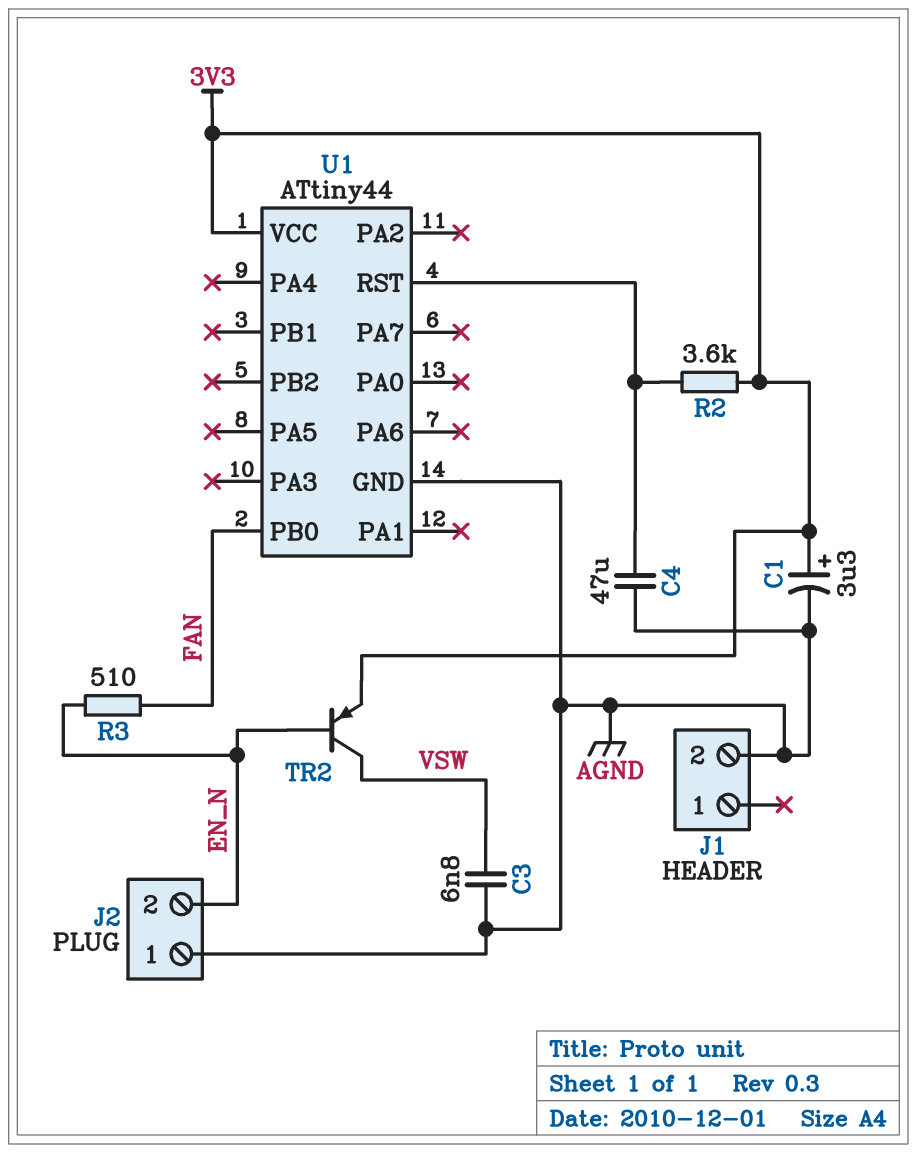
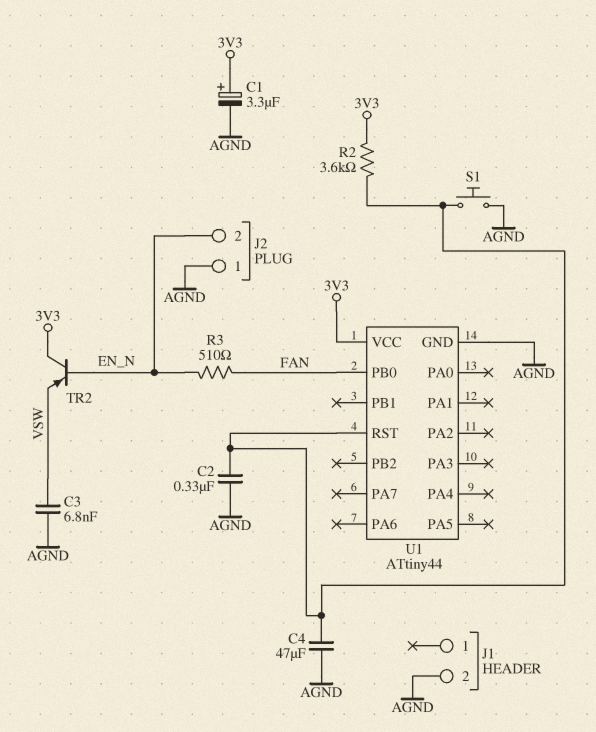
C2: none -> 330nF (AGND, U1/RST)
S1: none -> button (AGND, U1/RST)
TR2: PNP (B EN_N, C VSW, E 3V3) -> PNP (B EN_N, C 3V3, E VSW)

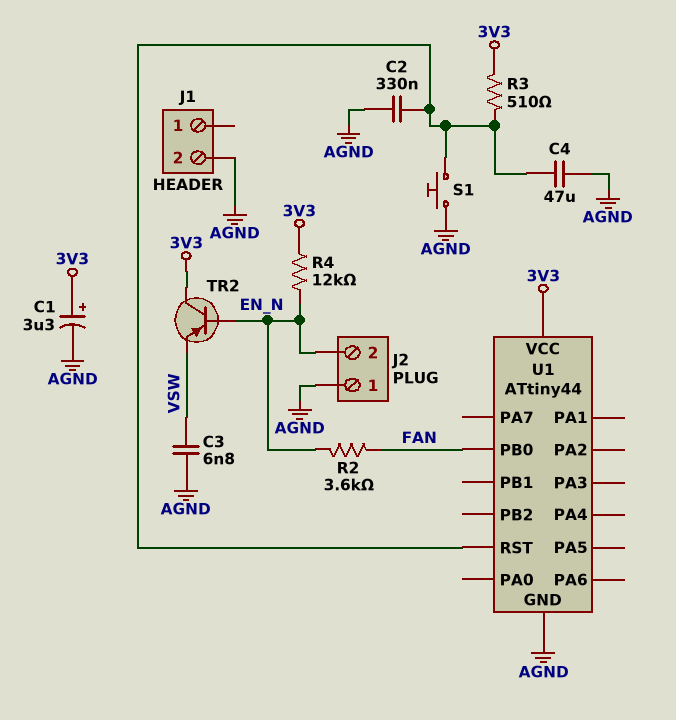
R2: 3.6k (3V3, U1/RST) -> 3.6k (EN_N, FAN)
R3: 510 (EN_N, FAN) -> 510 (3V3, U1/RST)
R4: none -> 12k (3V3, EN_N)

